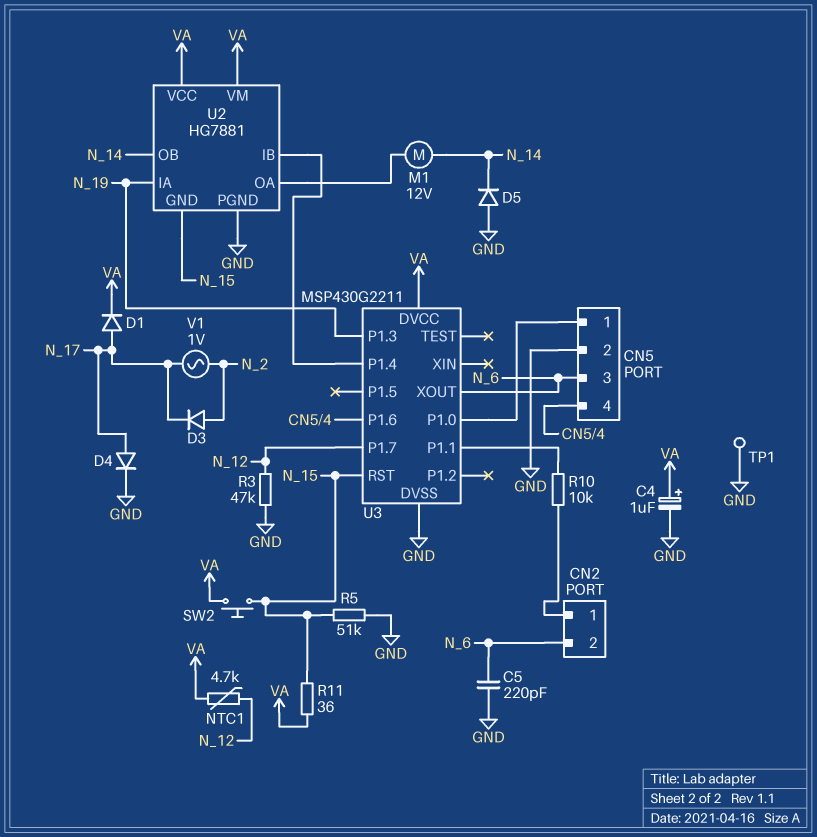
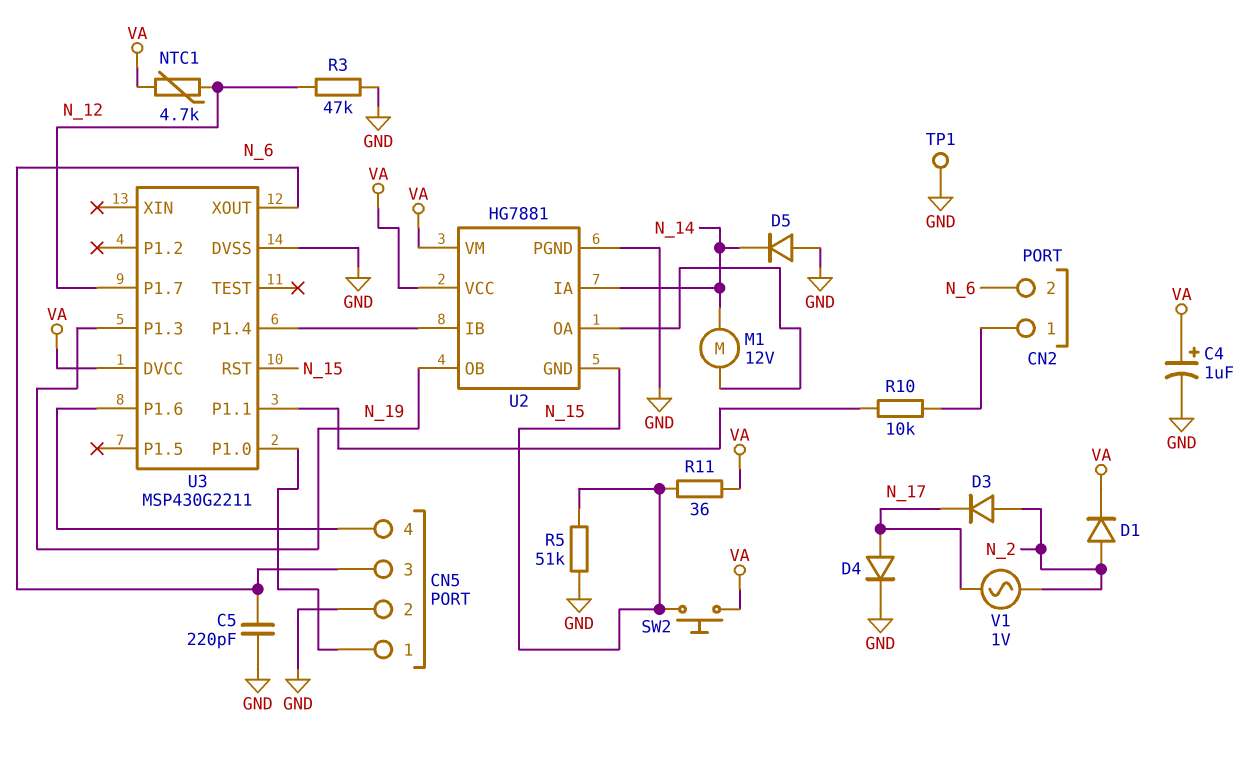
D1: diode (A N_17, K VA) -> diode (A N_2, K VA)
U2 pin IA: N_19 -> N_14
U2 pin OB: N_14 -> N_19

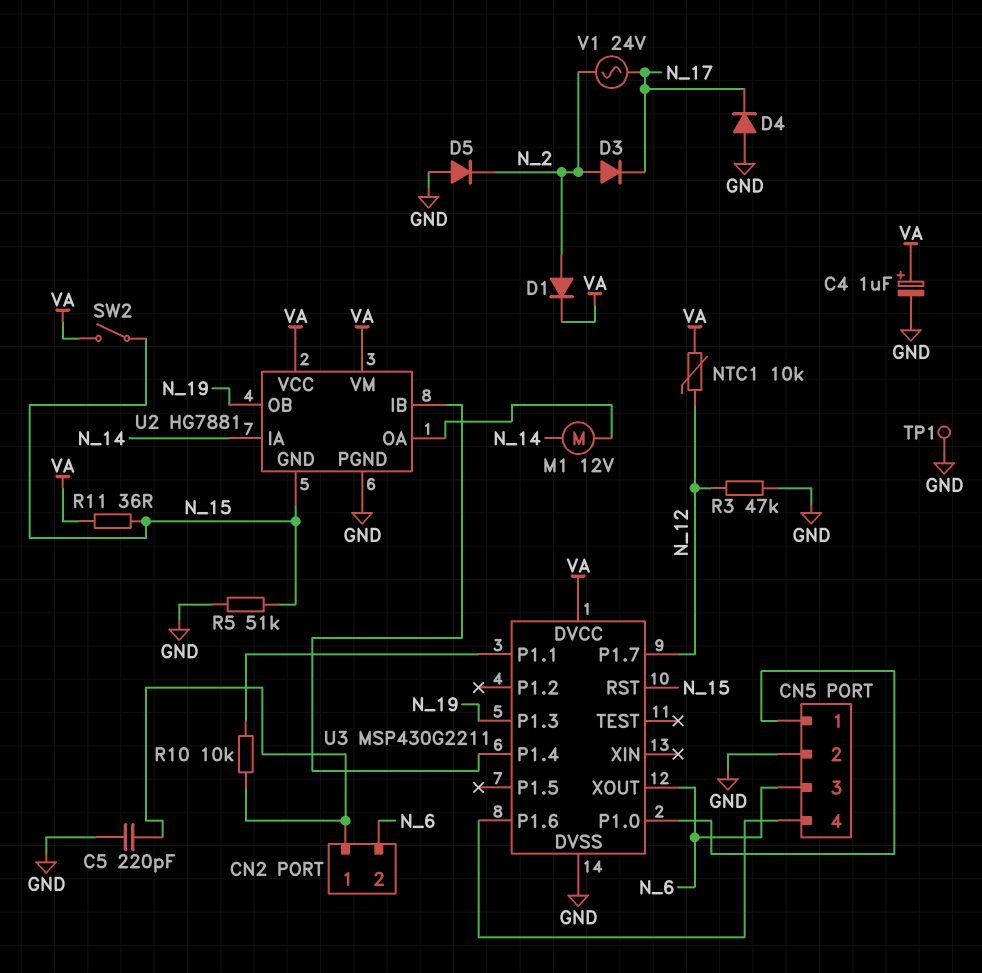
C5: 220pF (GND, N_6) -> 220pF (CN2/1, GND)
D4: diode (A N_17, K GND) -> diode (A GND, K N_17)
D5: diode (A GND, K N_14) -> diode (A GND, K N_2)
NTC1: 4.7k (N_12, VA) -> 10k (N_12, VA)
SW2: button (N_15, VA) -> switch (N_15, VA)
V1: AC 1V (N_2, N_17) -> AC 24V (N_2, N_17)

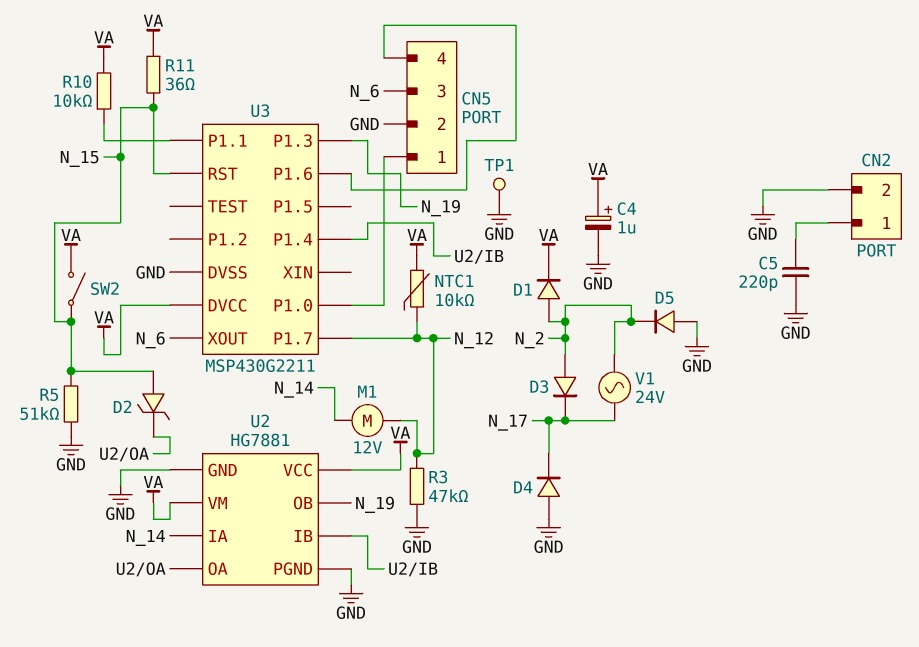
CN2 pin 2: N_6 -> GND
D2: none -> zener (A N_15, K U2/OA)
M1: motor 12V (N_14, U2/OA) -> motor 12V (N_12, N_14)
R10: 10k (CN2/1, U3/P1.1) -> 10k (U3/P1.1, VA)
U2 pin GND: N_15 -> GND

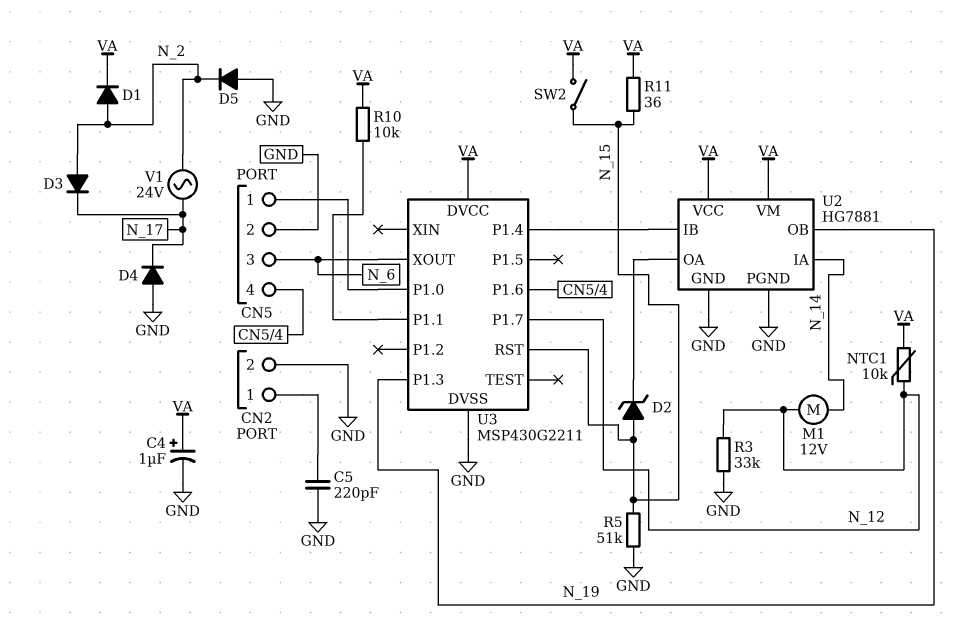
R3: 47k (GND, N_12) -> 33k (GND, N_12)
TP1: test point (GND) -> none

